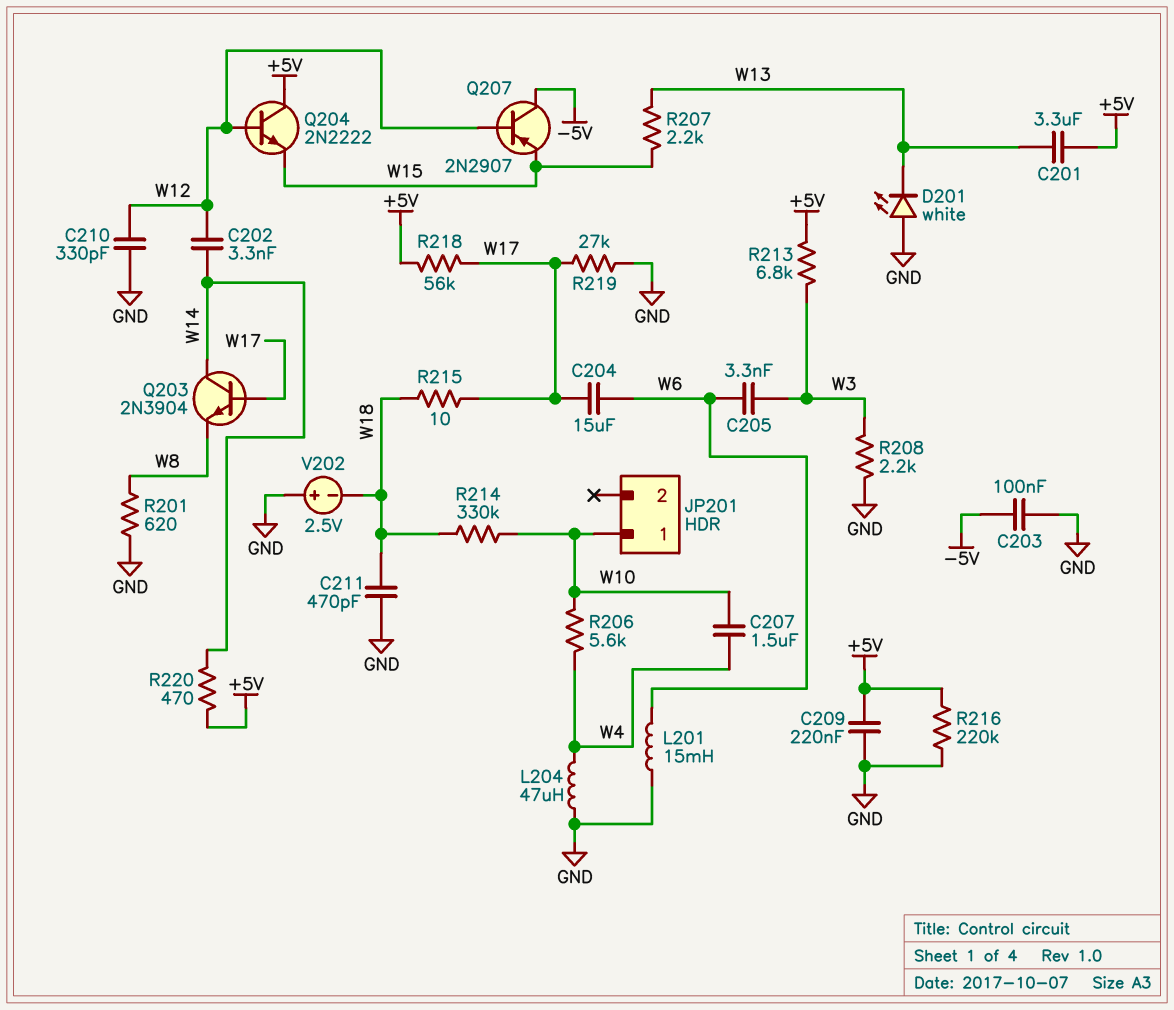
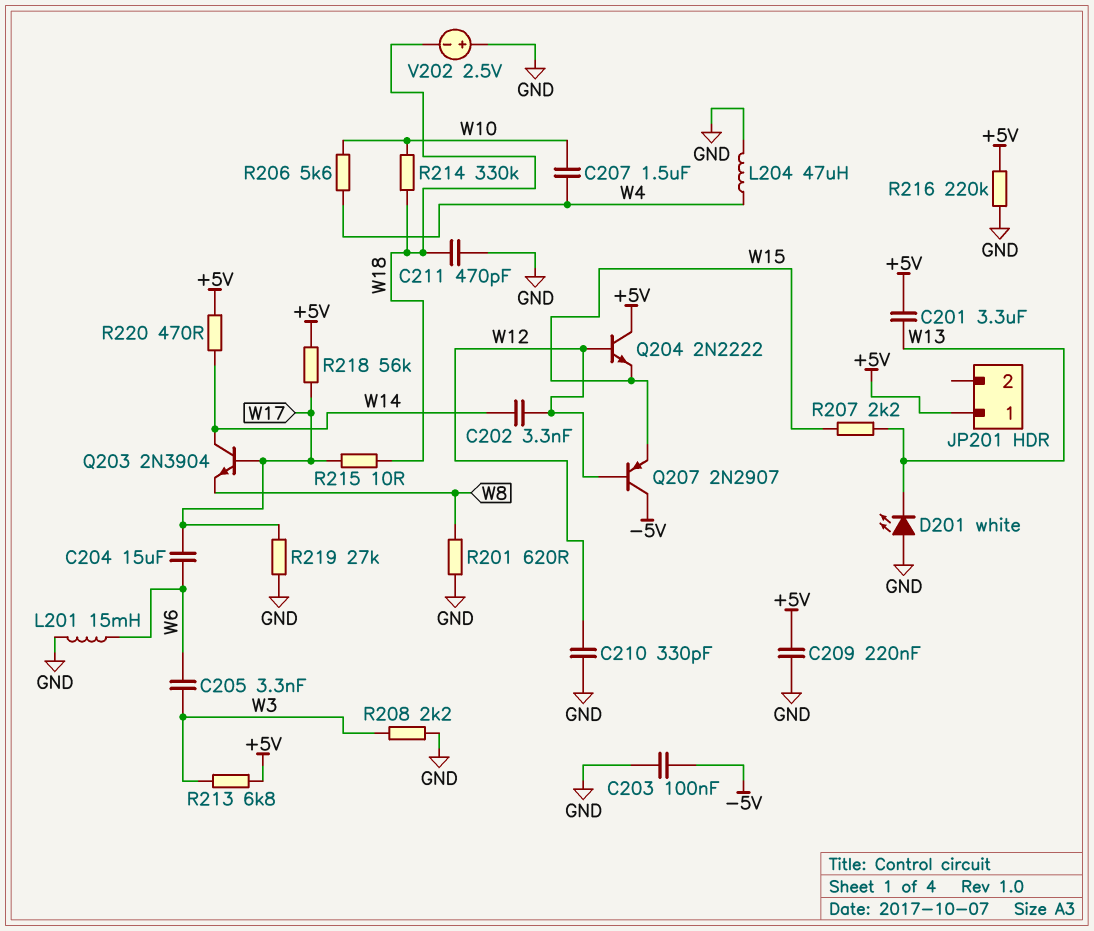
JP201 pin 1: W10 -> +5V

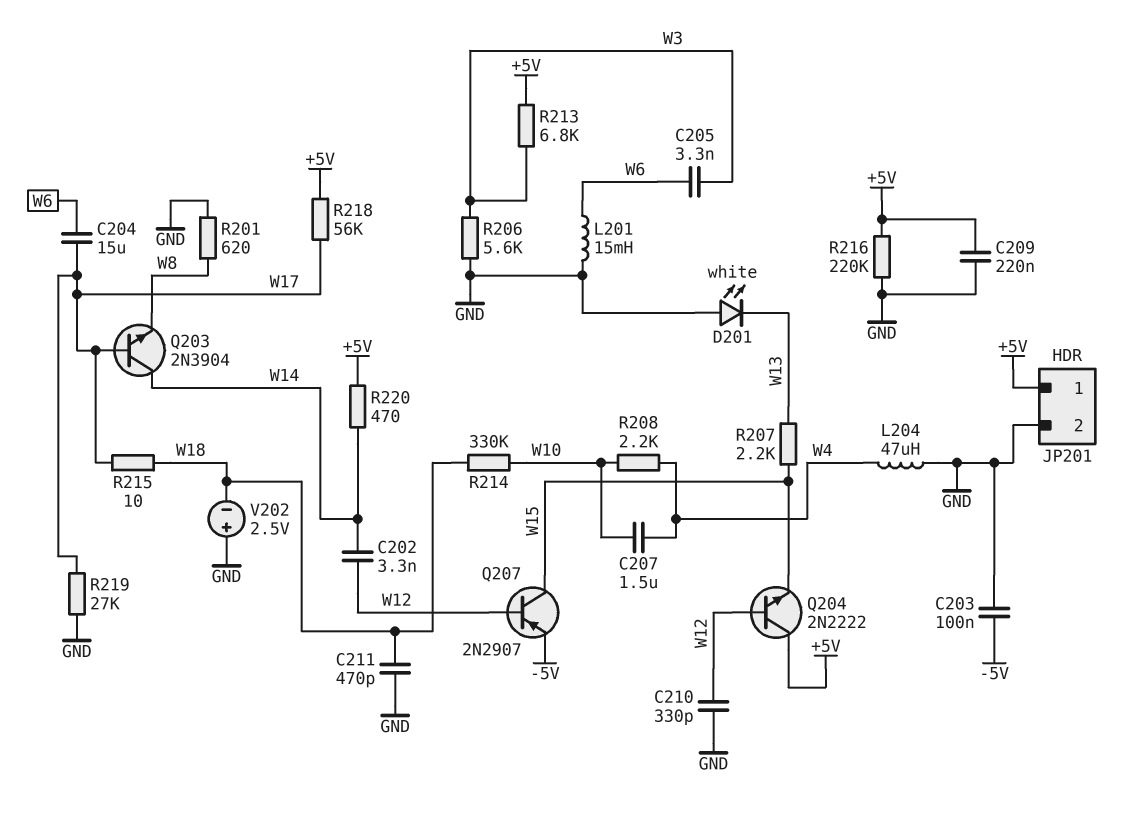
C201: 3.3uF (+5V, W13) -> none
JP201 pin 2: none -> GND
Q207: PNP 2N2907 (B W12, C -5V, E W15) -> PNP 2N2907 (B W12, C W15, E -5V)
R206: 5.6k (W4, W10) -> 5.6k (GND, W3)
R208: 2.2k (GND, W3) -> 2.2k (W4, W10)

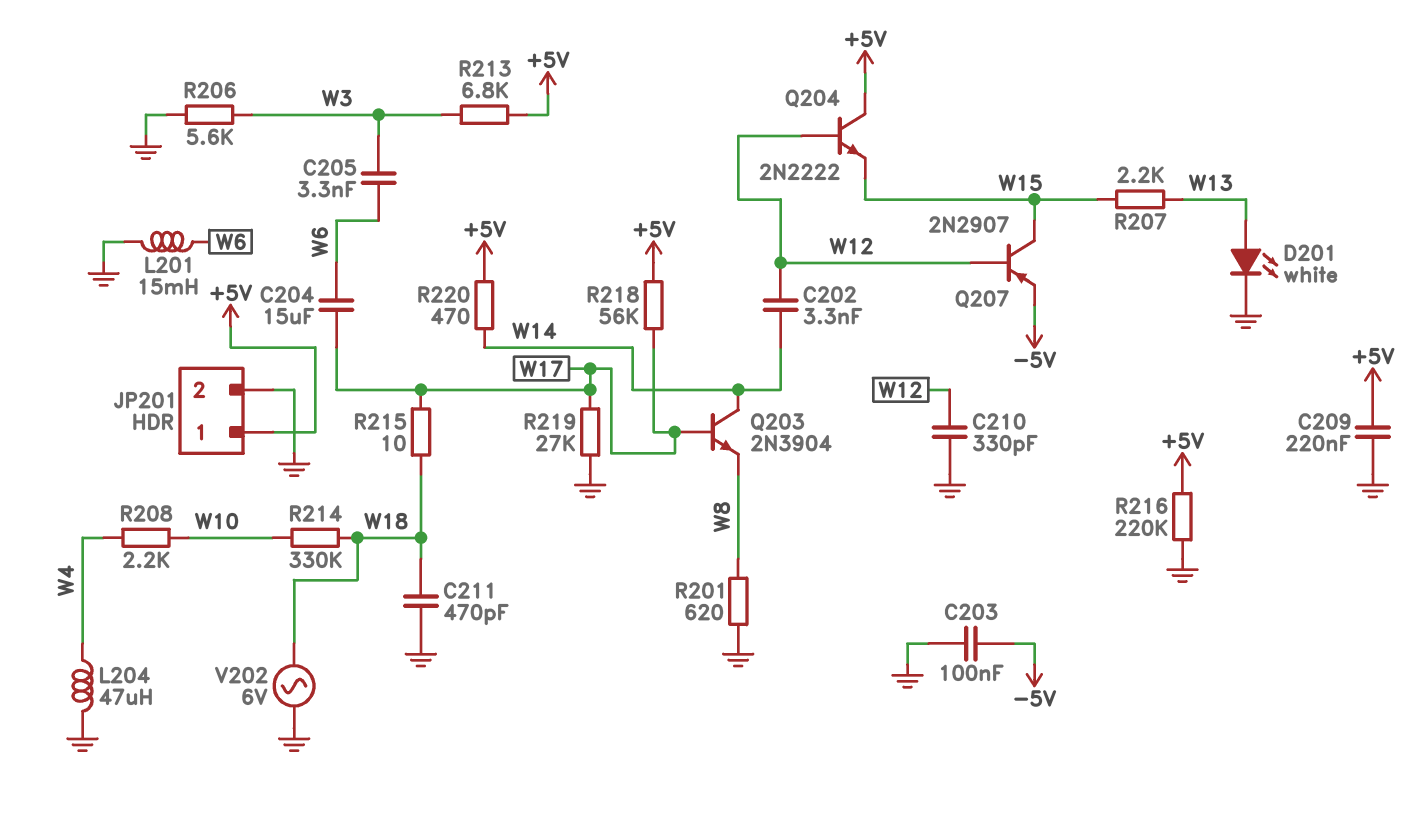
C207: 1.5uF (W4, W10) -> none
D201: LED white (A GND, K W13) -> LED white (A W13, K GND)
V202: 2.5V (plus GND, minus W18) -> AC 6V (GND, W18)

